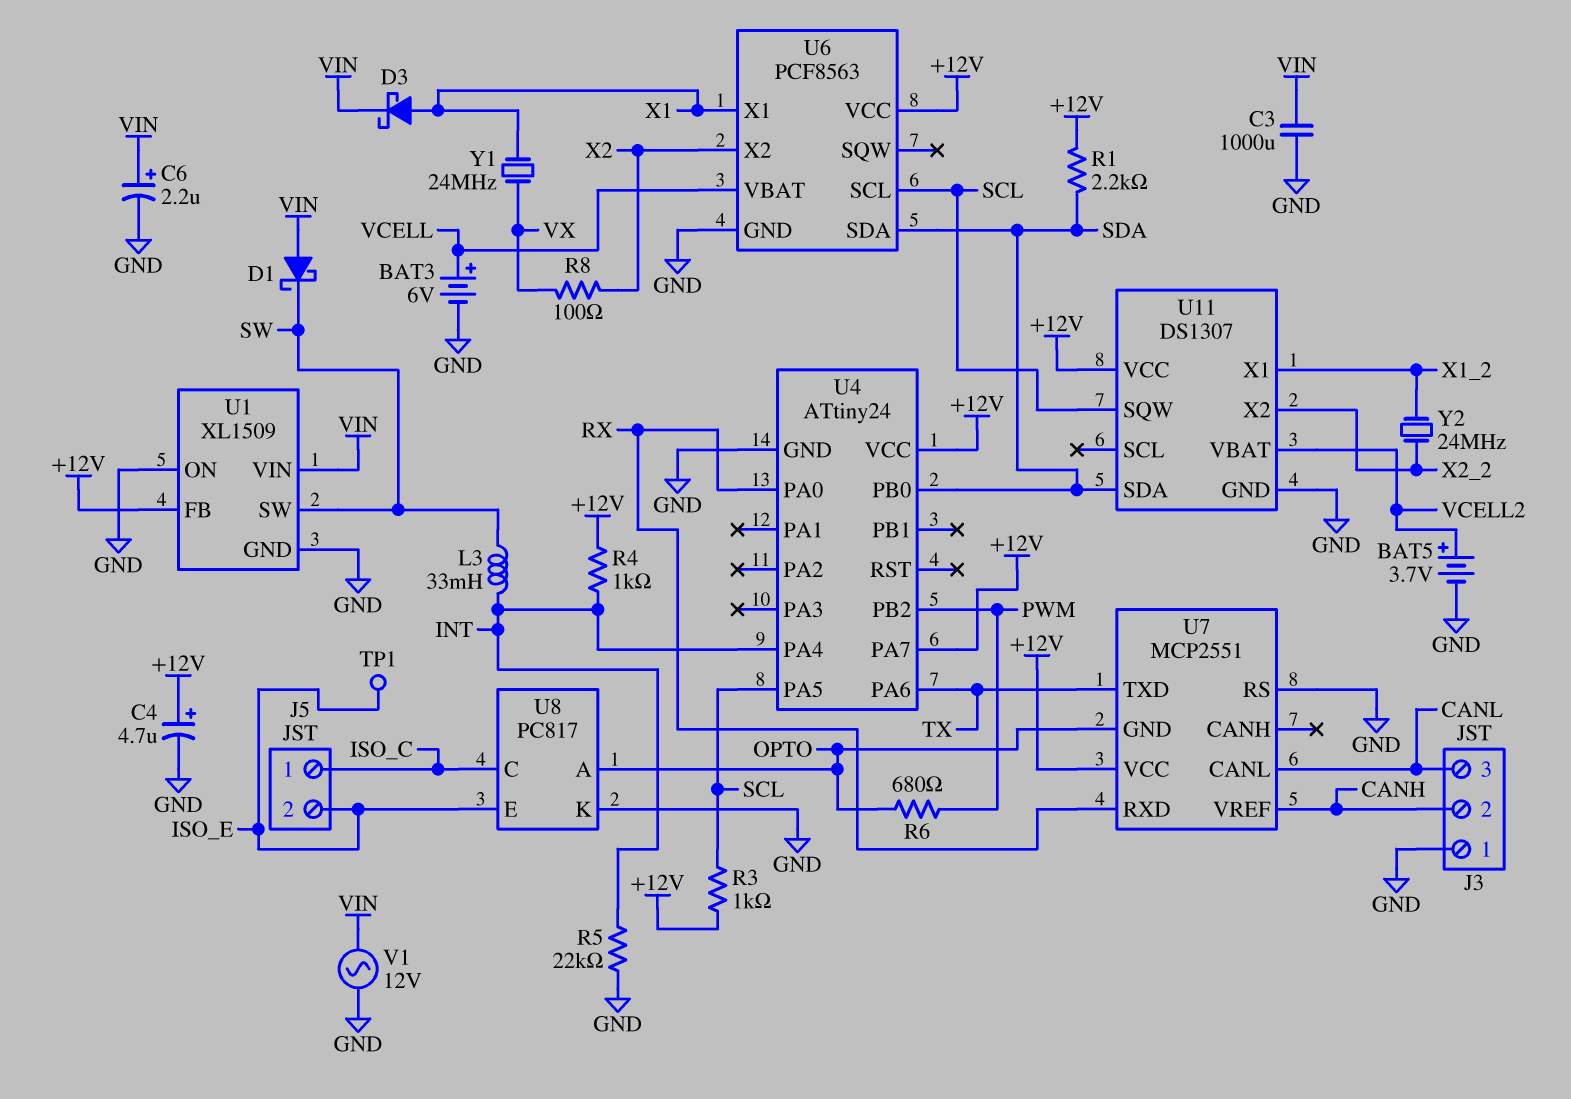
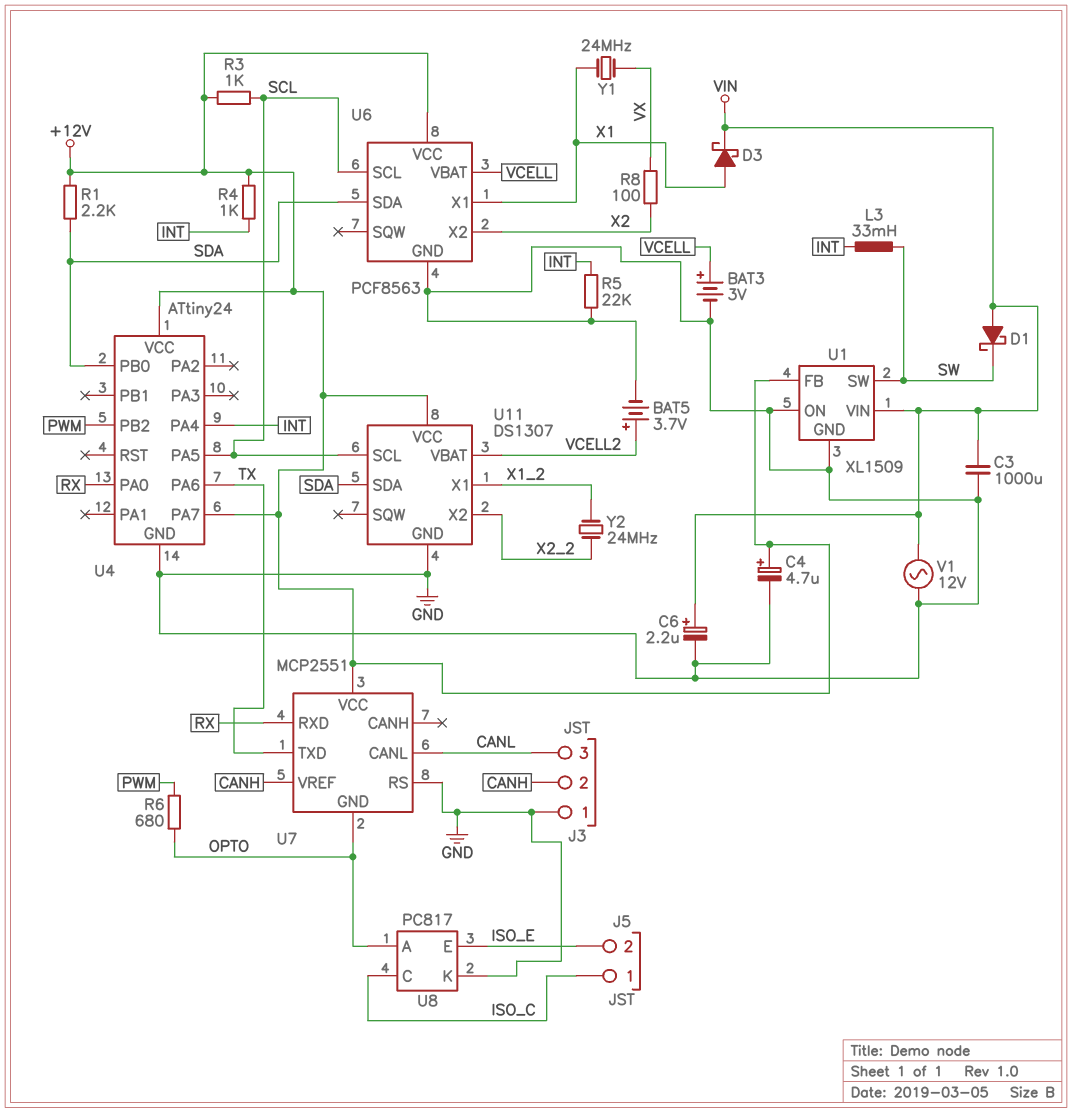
BAT3: 6V (plus VCELL, minus GND) -> 3V (plus VCELL, minus GND)
TP1: test point (ISO_E) -> none
U11 pin SCL: none -> SCL
U11 pin SQW: SCL -> none

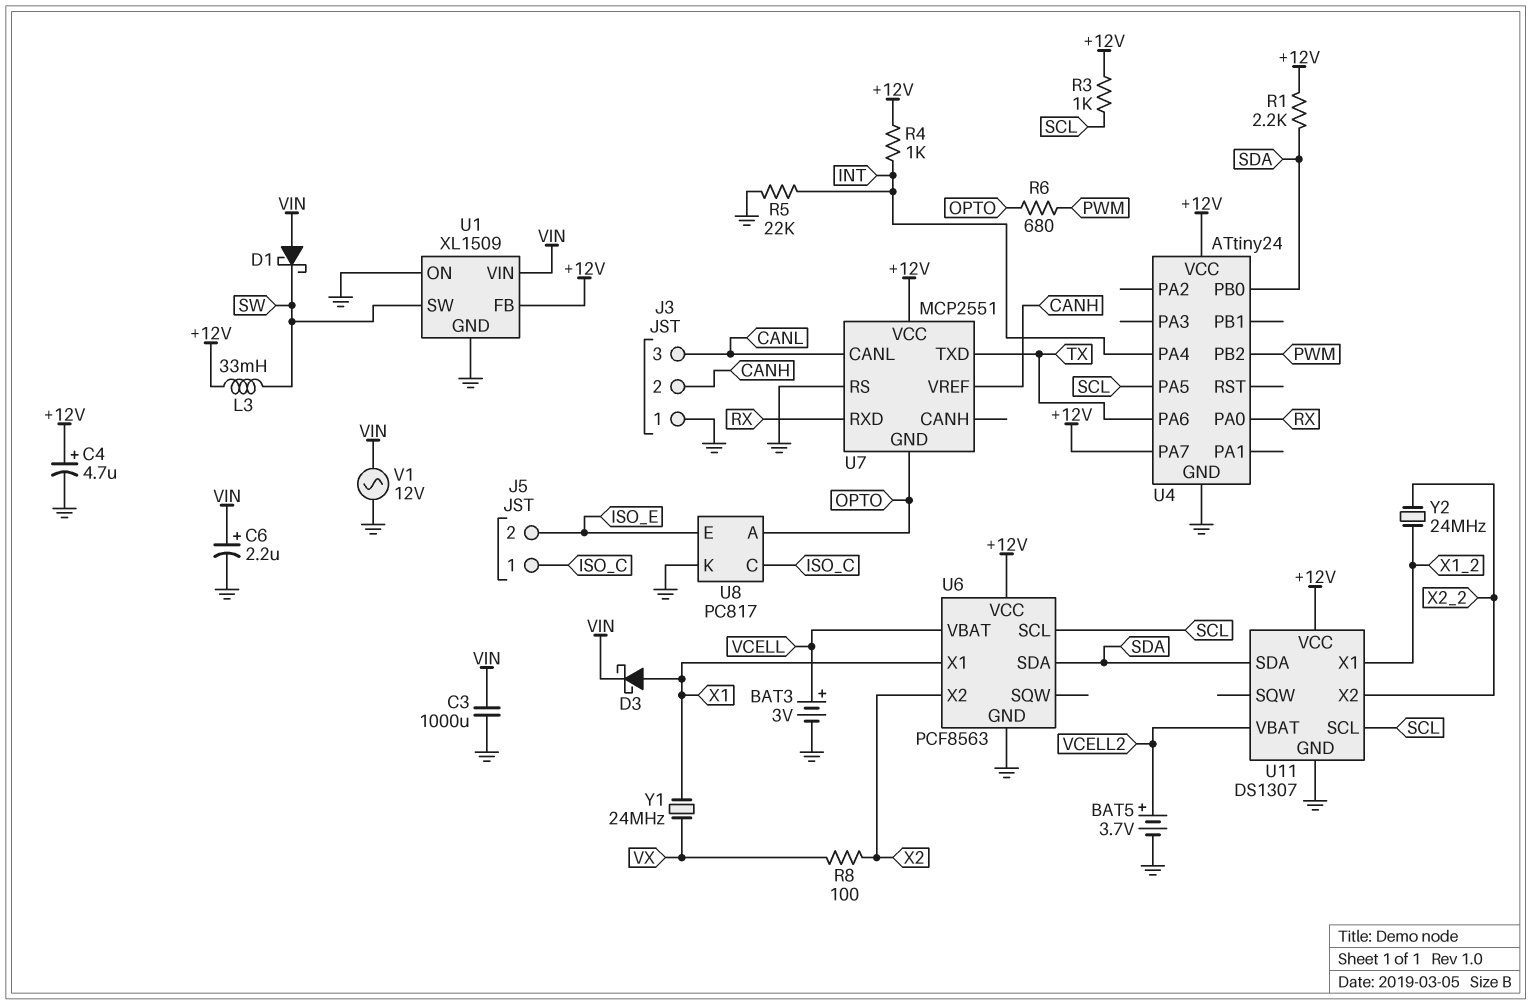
L3: 33mH (INT, SW) -> 33mH (+12V, SW)

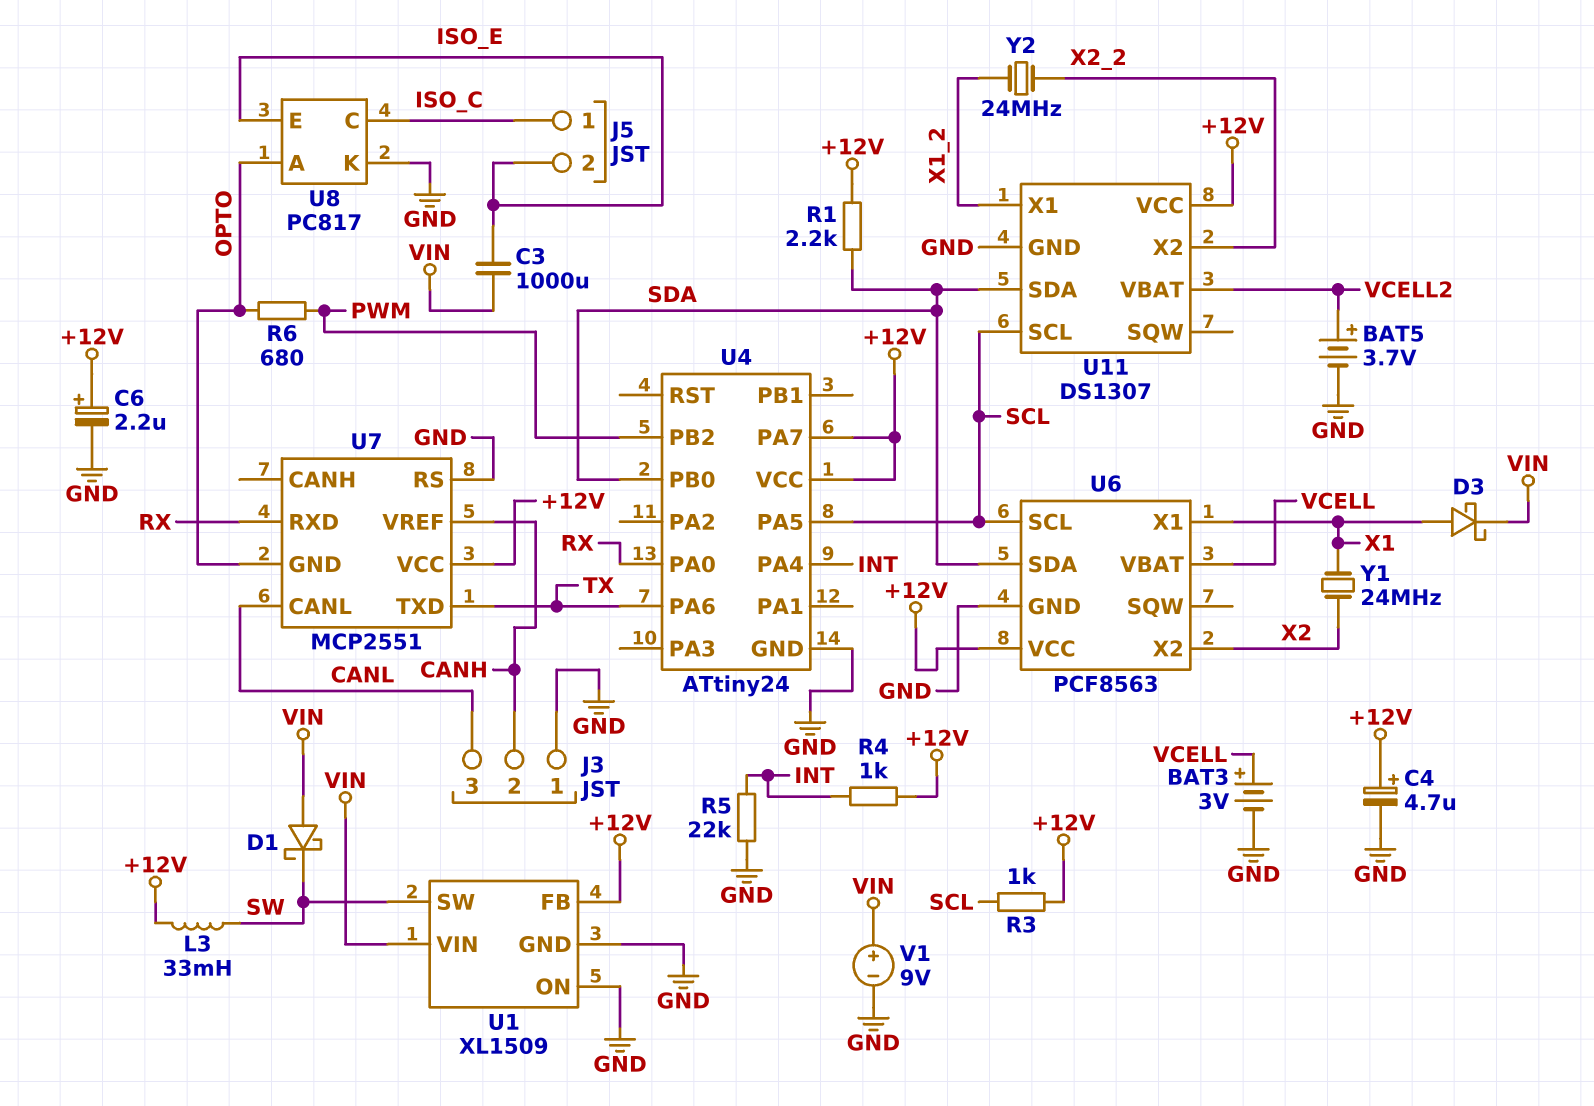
C3: 1000uF (GND, VIN) -> 1000uF (ISO_E, VIN)
C6: 2.2uF (plus VIN, minus GND) -> 2.2uF (plus +12V, minus GND)
R8: 100 (VX, X2) -> none
V1: AC 12V (GND, VIN) -> 9V (plus VIN, minus GND)
Y1: 24MHz (VX, X1) -> 24MHz (X1, X2)

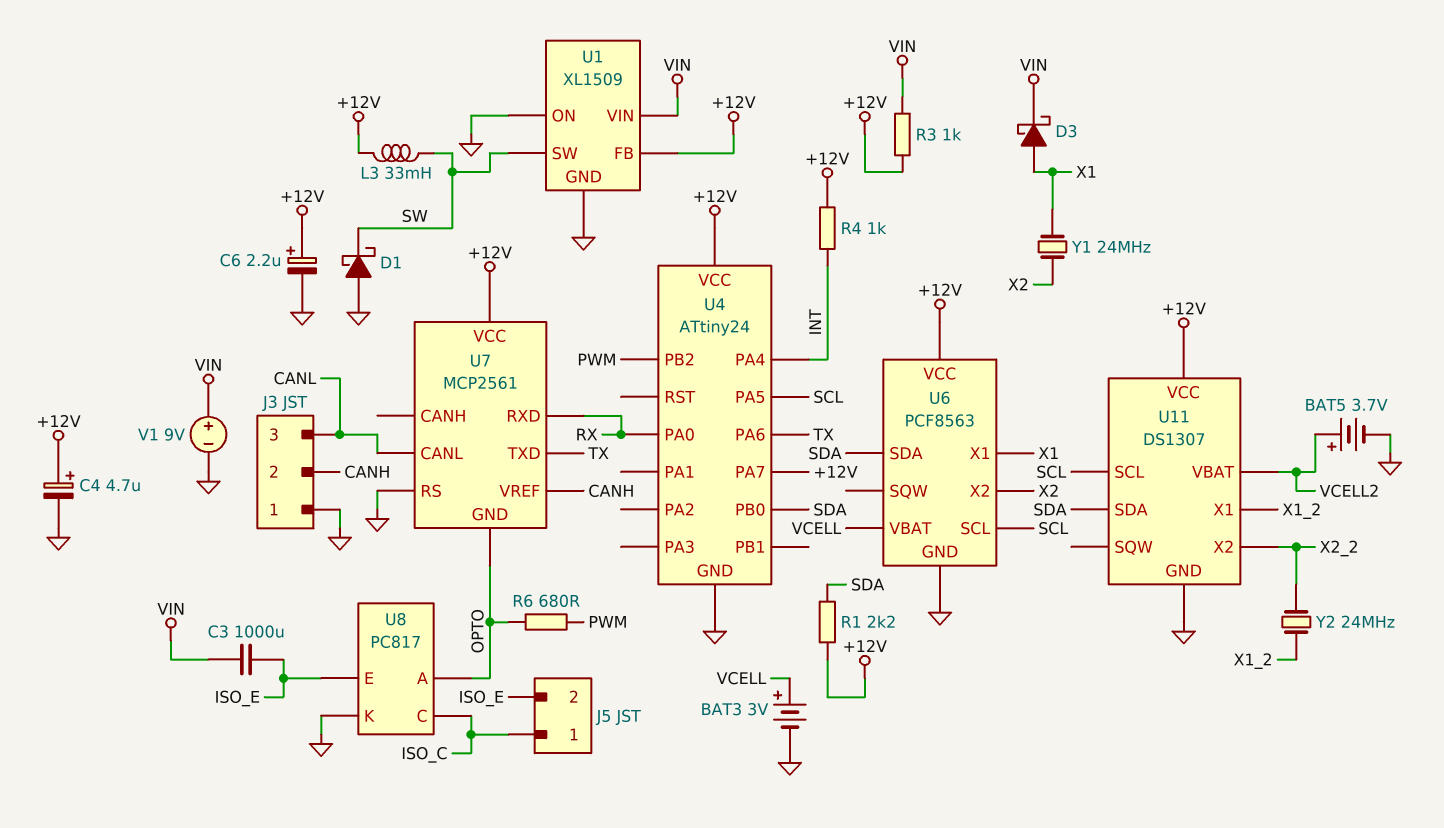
D1: schottky (A VIN, K SW) -> schottky (A GND, K SW)
R3: 1k (+12V, SCL) -> 1k (+12V, VIN)
R5: 22k (GND, INT) -> none
U7: MCP2551 -> MCP2561

